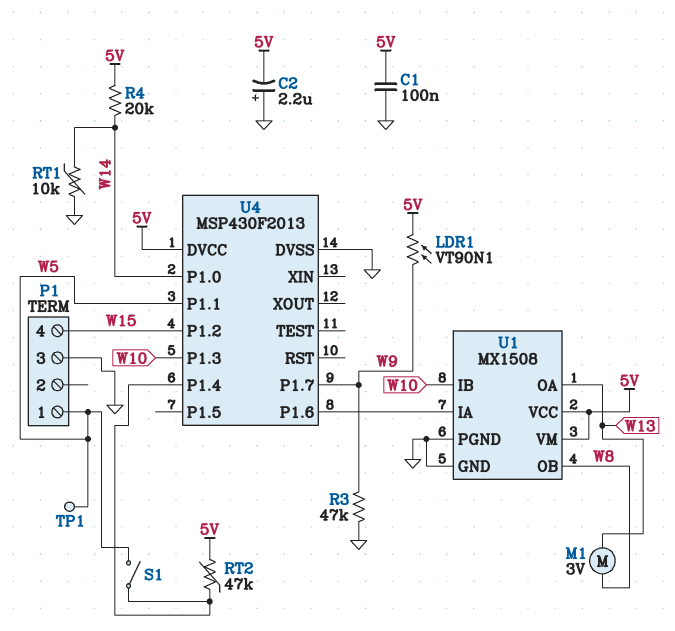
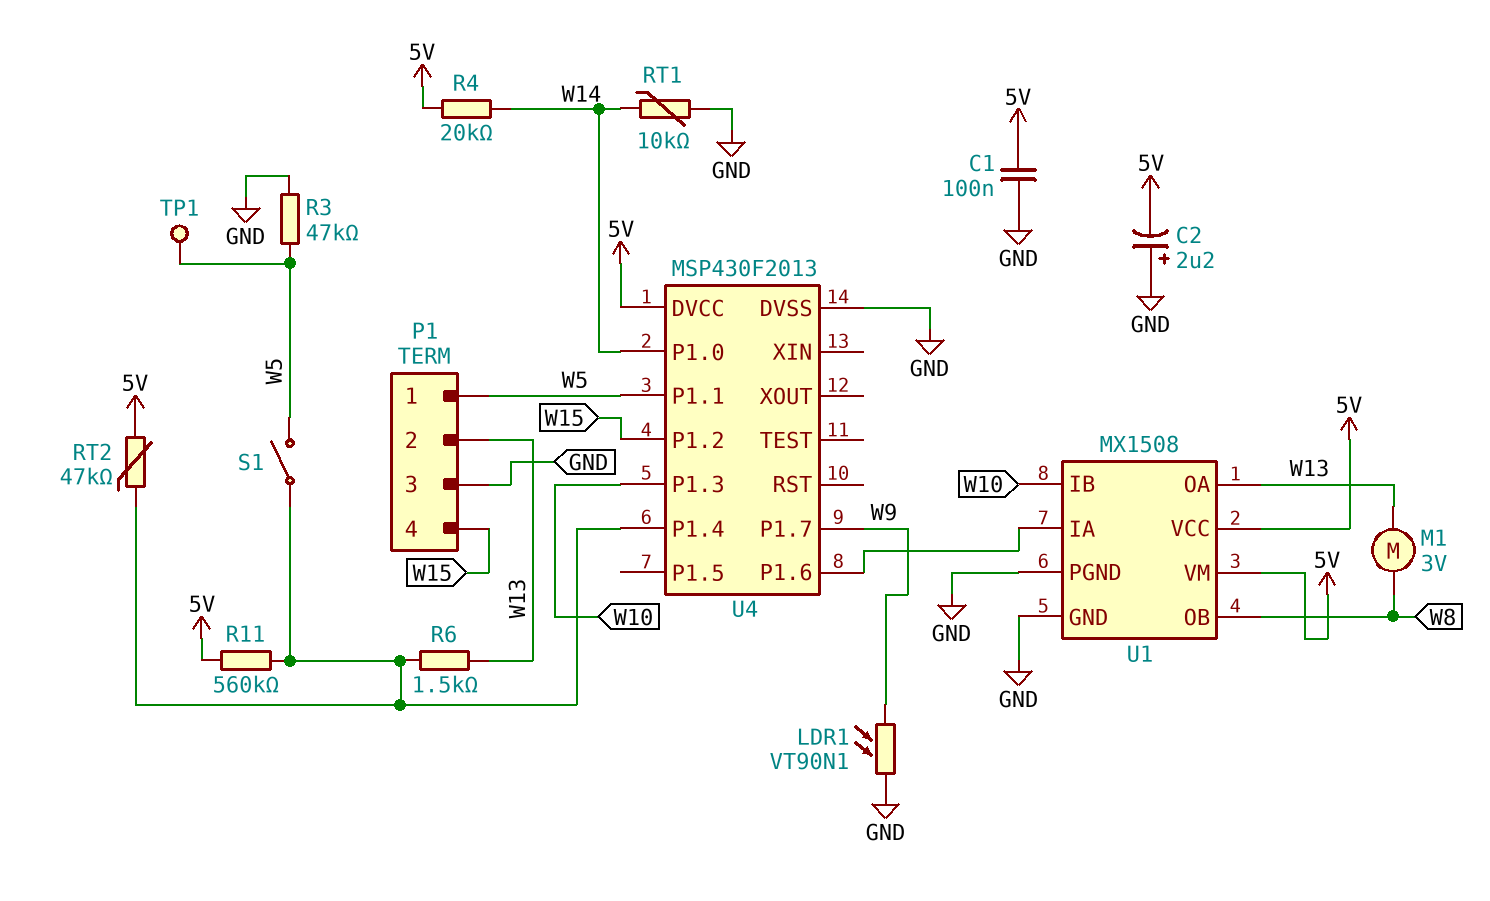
LDR1: VT90N1 (5V, W9) -> VT90N1 (GND, W9)
P1 pin 2: none -> W13
R3: 47k (GND, W9) -> 47k (GND, W5)
R6: none -> 1.5k (U4/P1.4, W13)
R11: none -> 560k (5V, U4/P1.4)

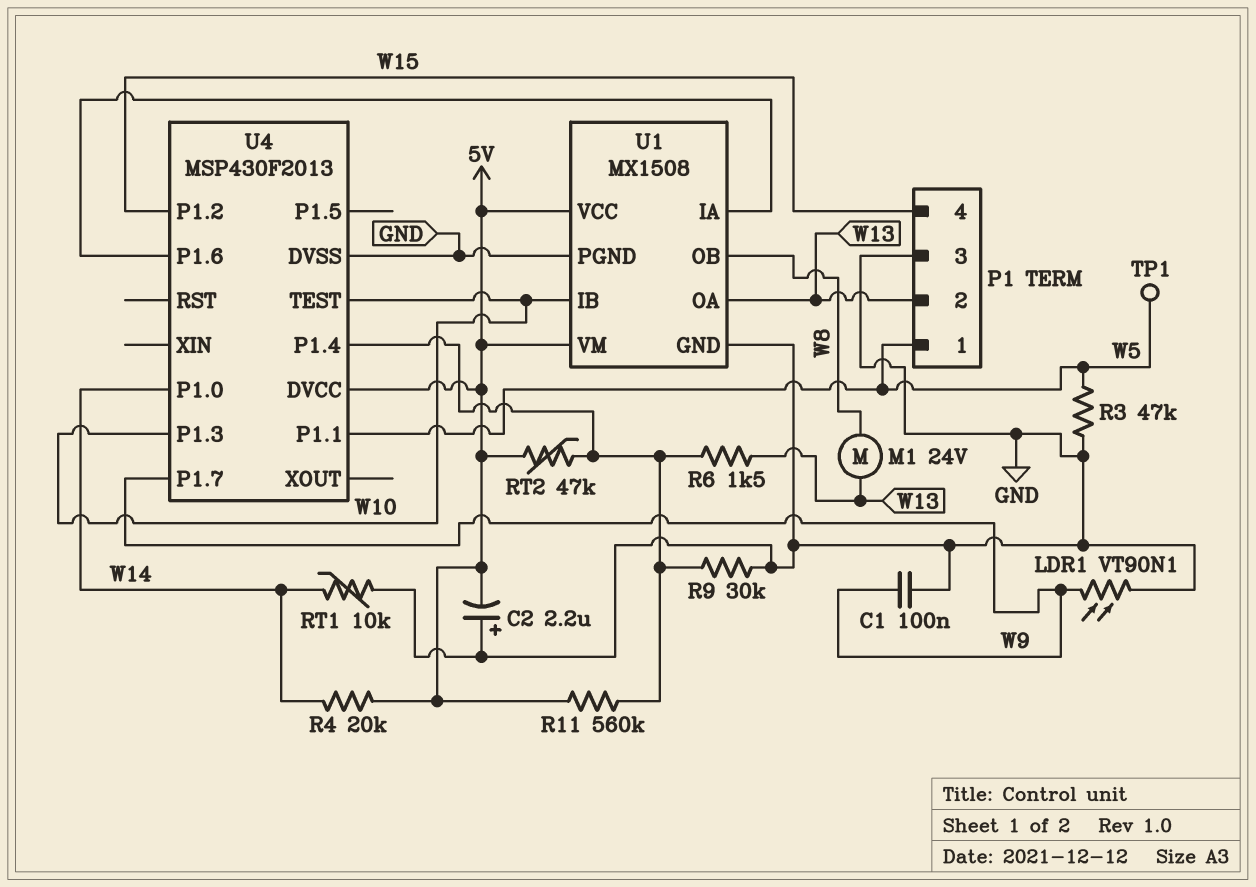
C1: 100nF (5V, GND) -> 100nF (GND, W9)
M1: motor 3V (W8, W13) -> motor 24V (W8, W13)
R9: none -> 30k (GND, U4/P1.4)
S1: switch (U4/P1.4, W5) -> none
U4 pin TEST: none -> W10

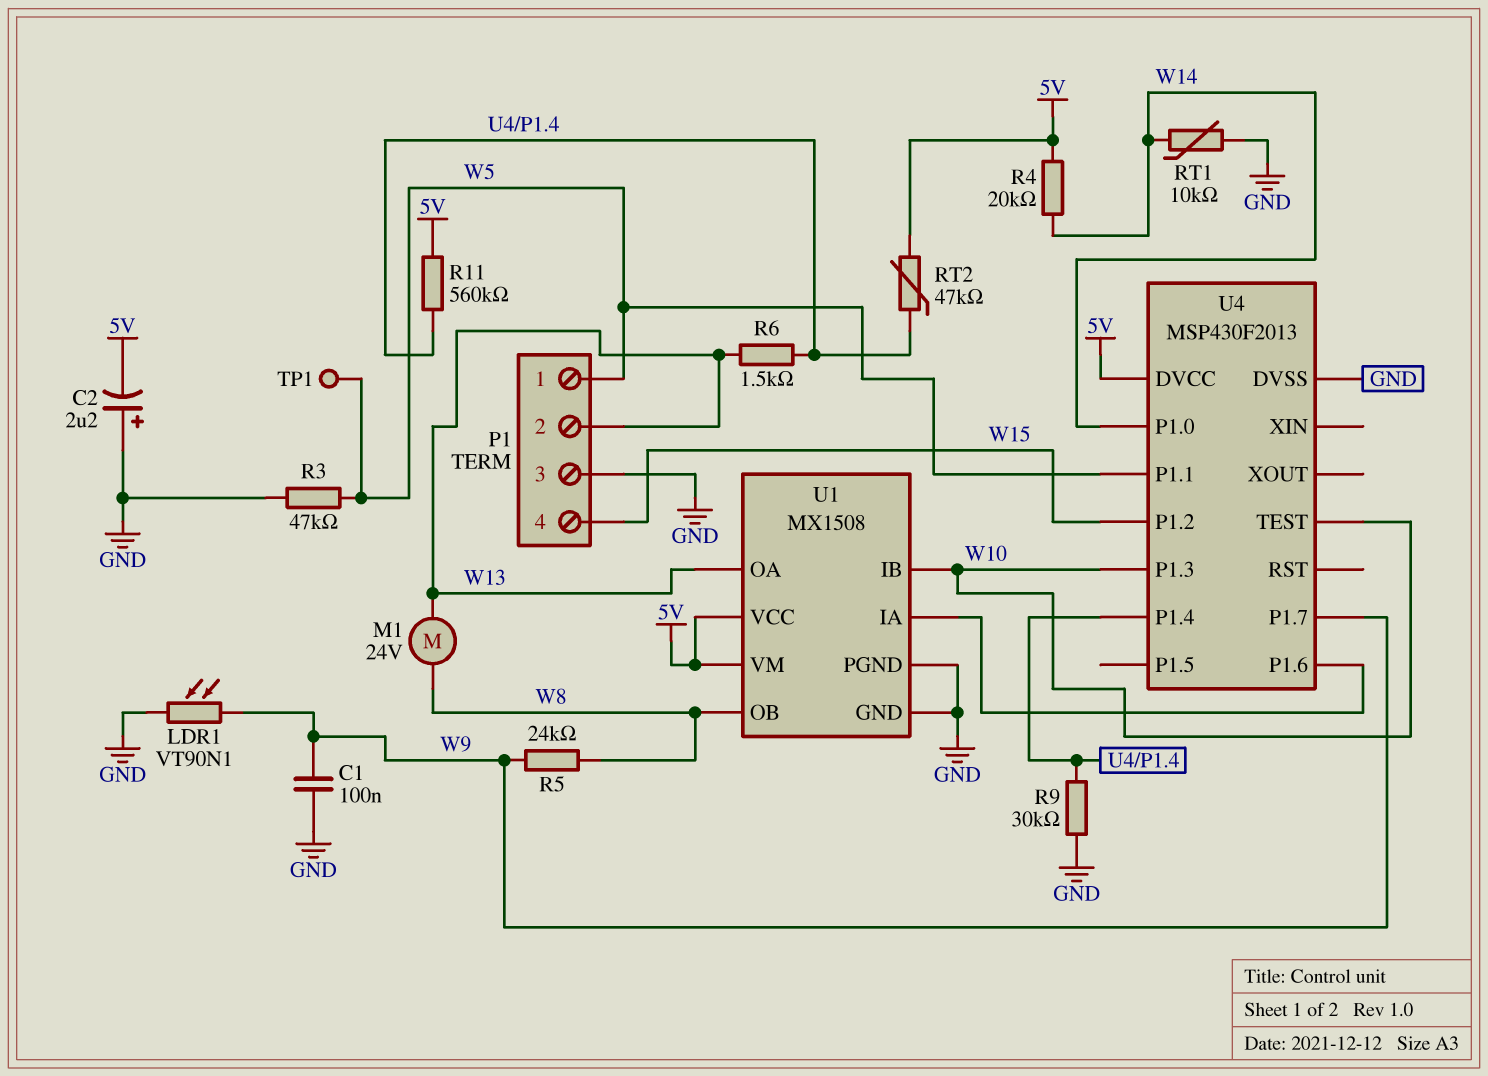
R5: none -> 24k (W8, W9)

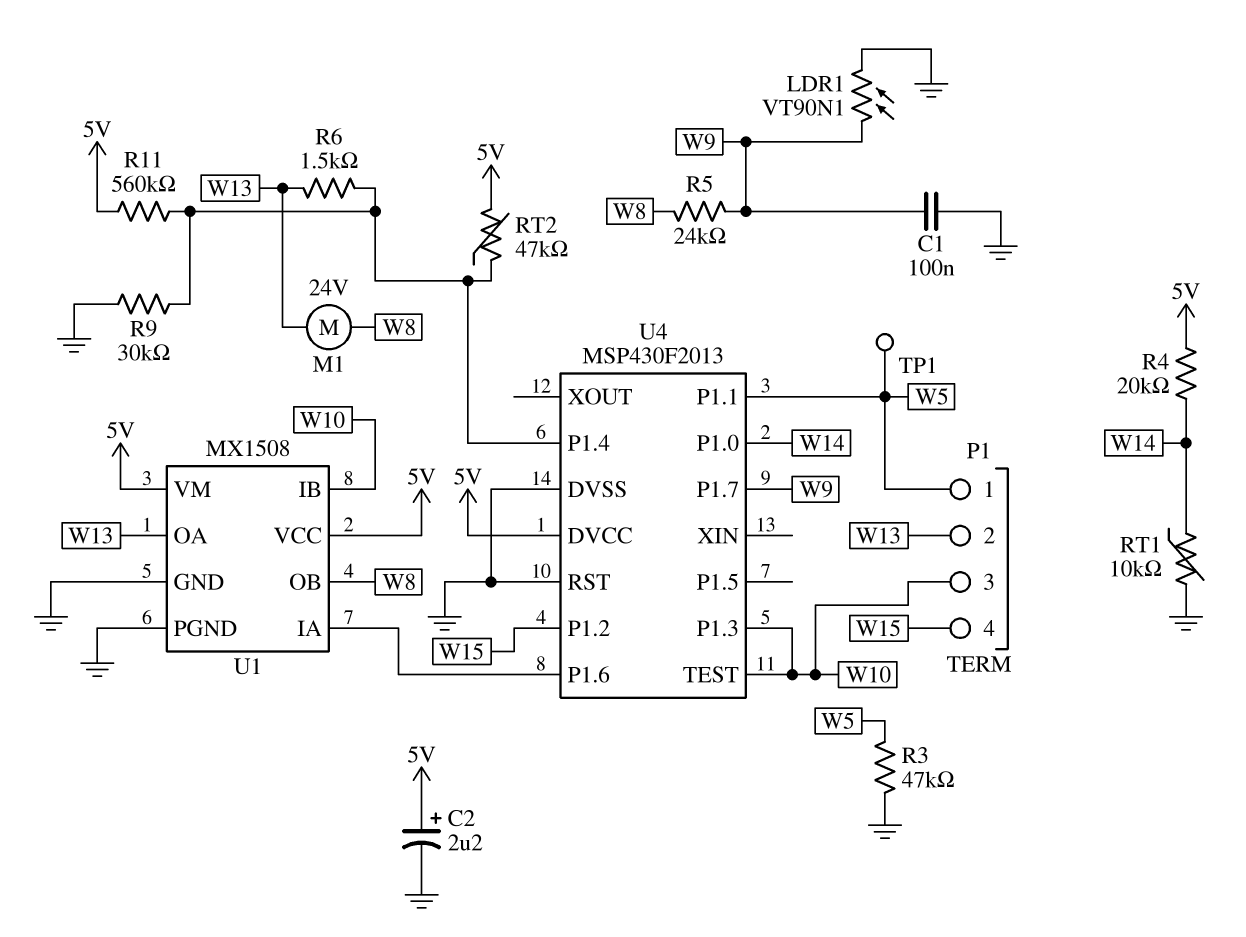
C2: 2.2uF (plus GND, minus 5V) -> 2.2uF (plus 5V, minus GND)
P1 pin 3: GND -> W10
U4 pin RST: none -> GND

